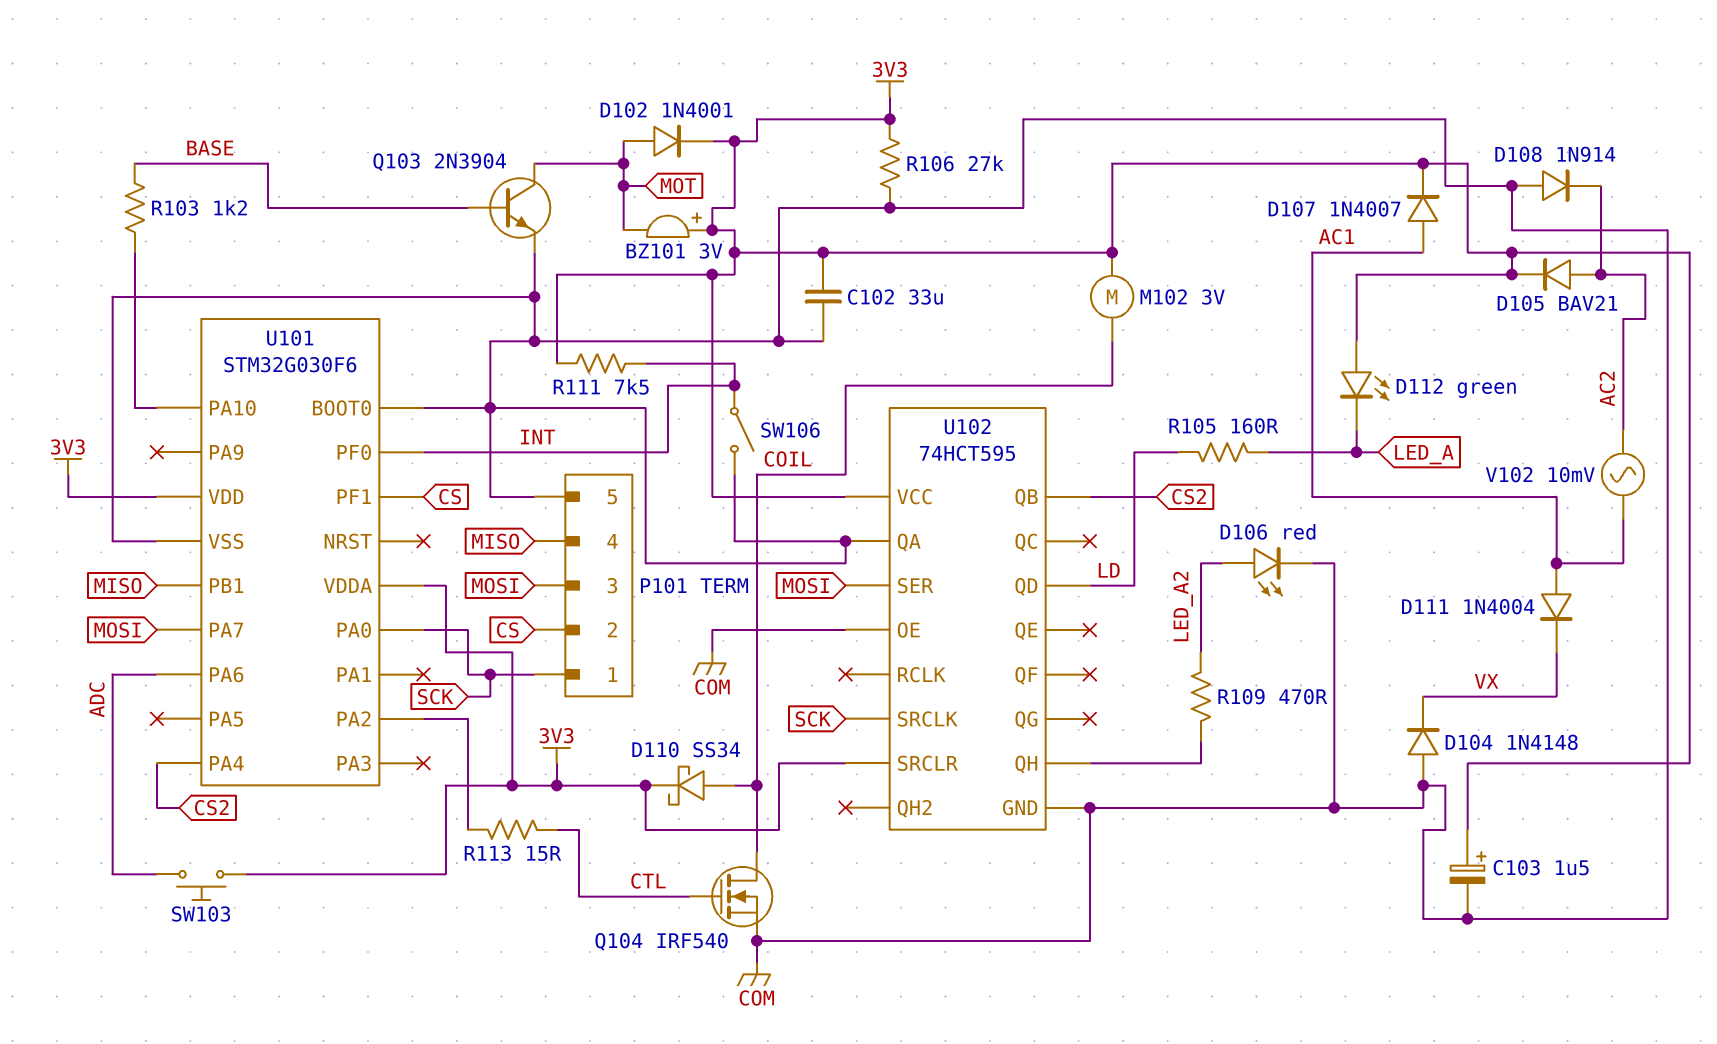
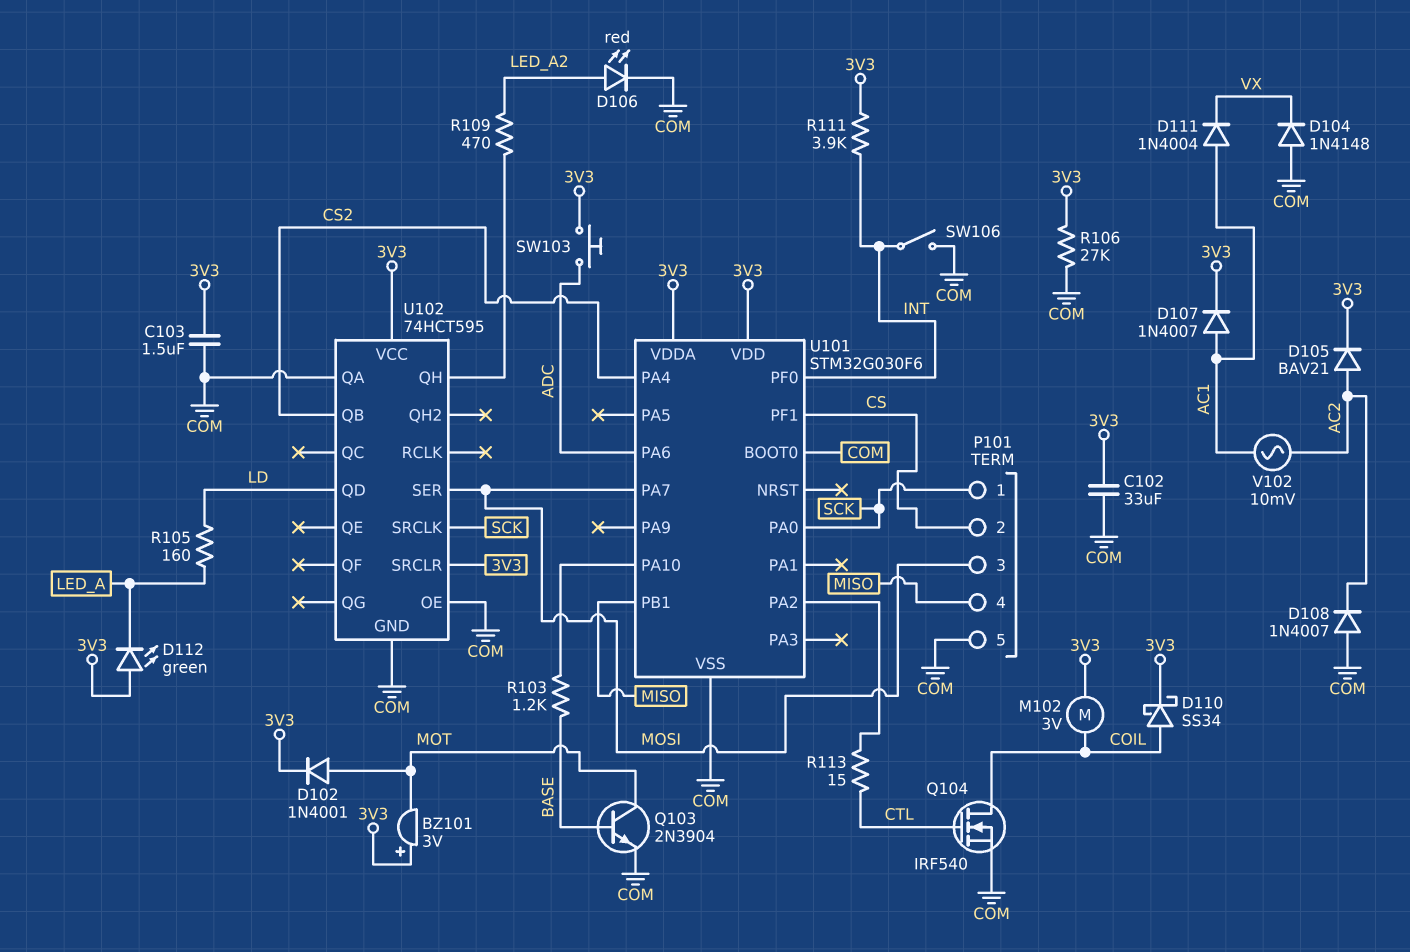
C103: 1.5uF (plus 3V3, minus COM) -> 1.5uF (3V3, COM)
D108: diode 1N914 (A COM, K AC2) -> diode 1N4007 (A COM, K AC2)
R111: 7.5k (3V3, INT) -> 3.9k (3V3, INT)

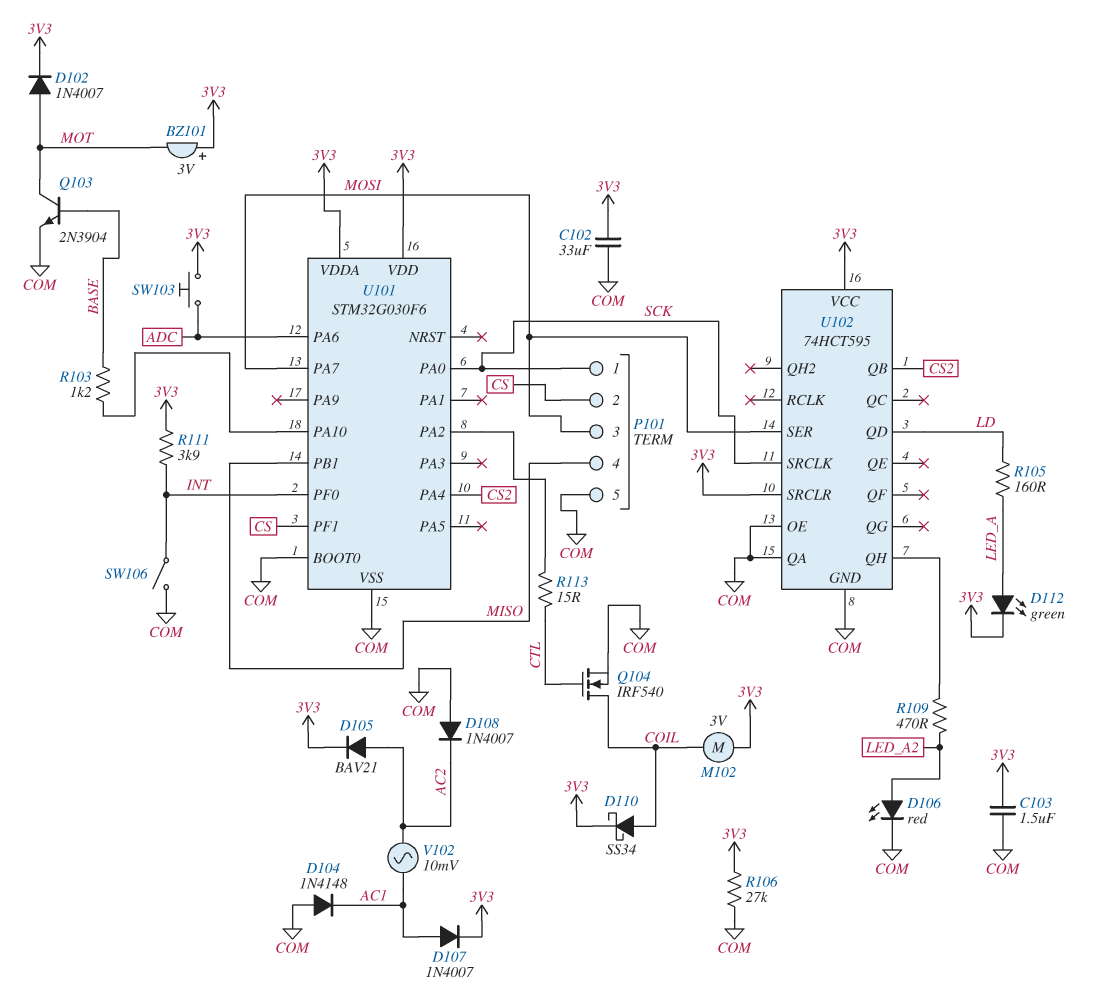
D102: diode 1N4001 (A MOT, K 3V3) -> diode 1N4007 (A MOT, K 3V3)
D104: diode 1N4148 (A COM, K VX) -> diode 1N4148 (A COM, K AC1)
D111: diode 1N4004 (A AC1, K VX) -> none
D112: LED green (A 3V3, K LED_A) -> LED green (A LED_A, K 3V3)

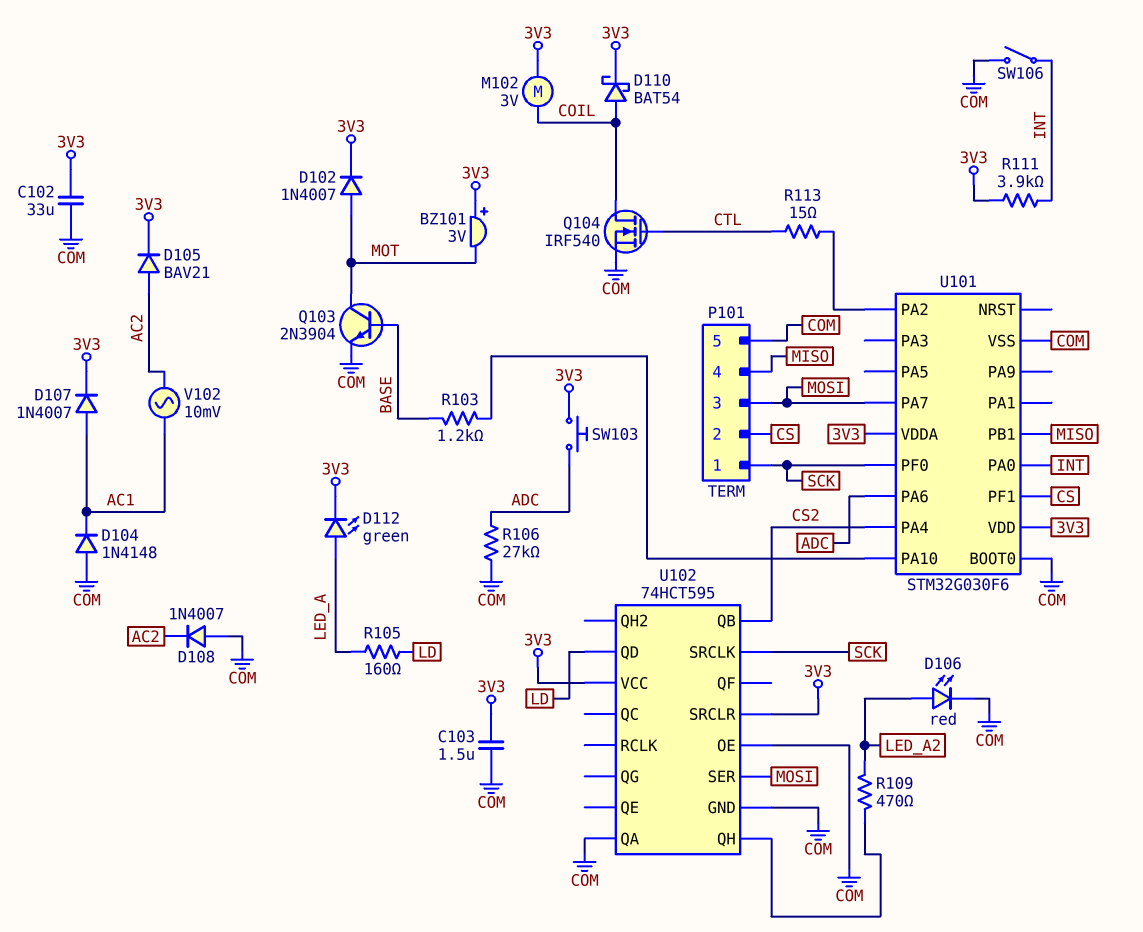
D110: schottky SS34 (A COIL, K 3V3) -> schottky BAT54 (A COIL, K 3V3)
R106: 27k (3V3, COM) -> 27k (ADC, COM)
U101 pin PA0: SCK -> INT
U101 pin PF0: INT -> SCK

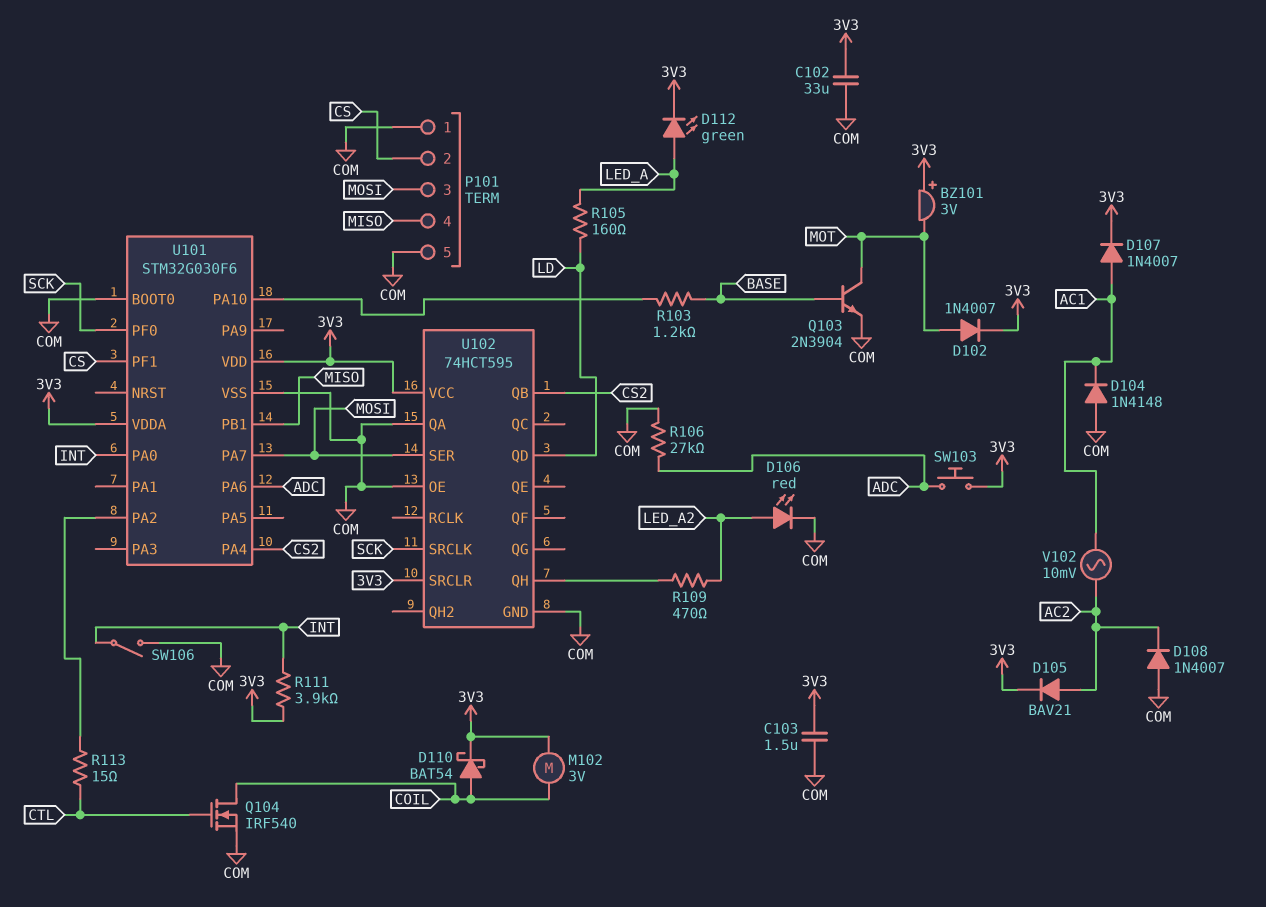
P101 pin 1: SCK -> COM

